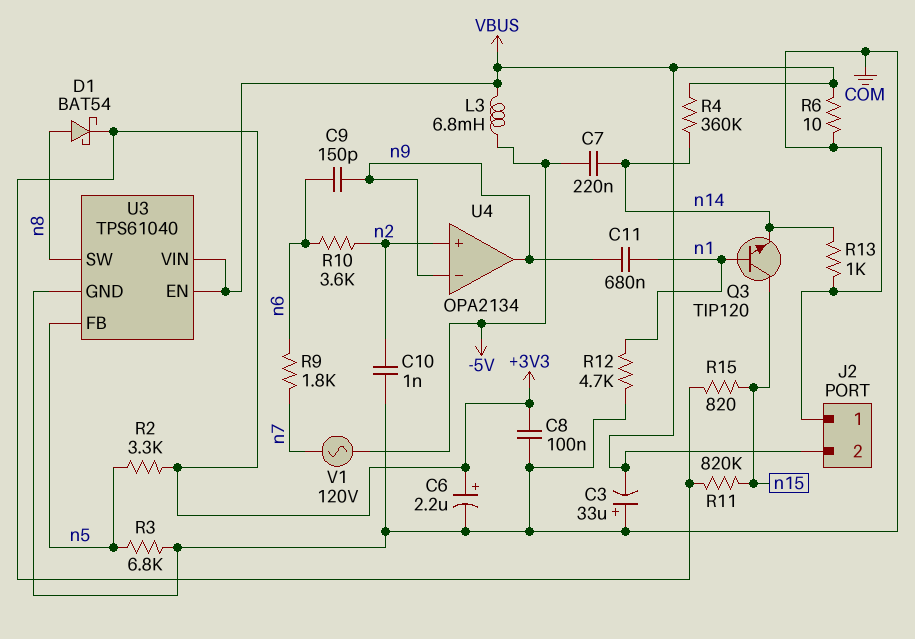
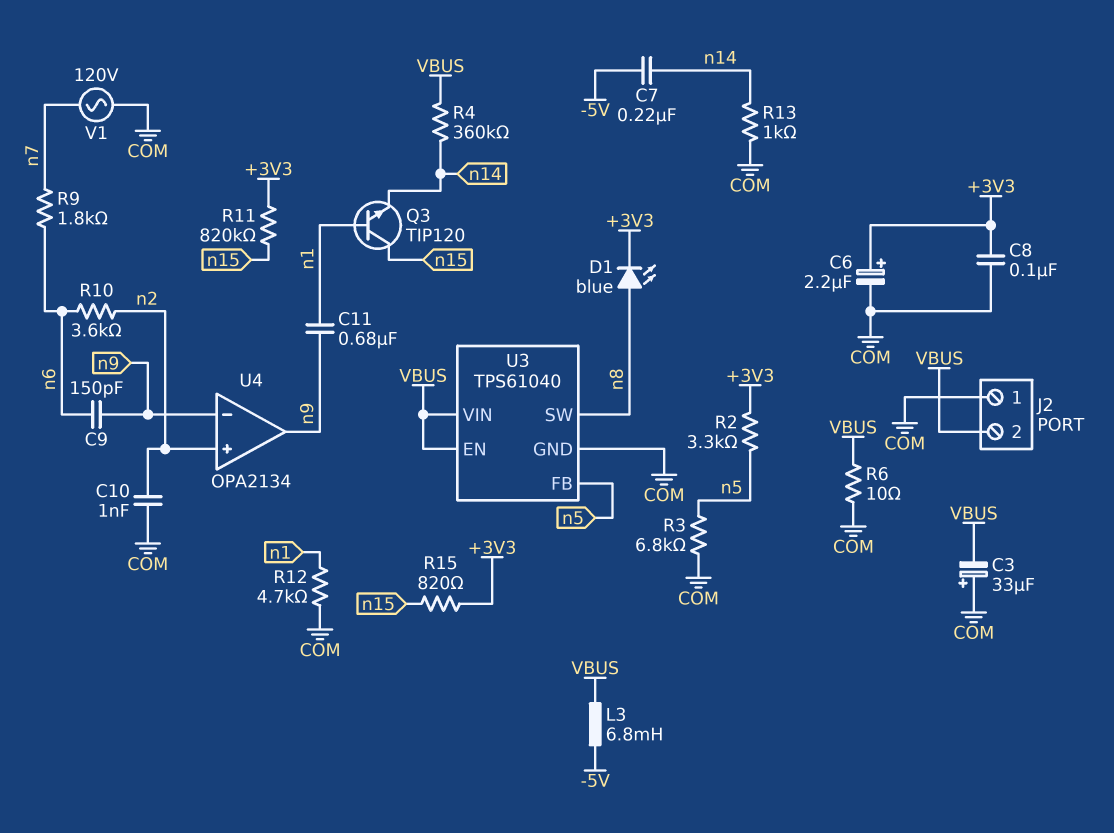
D1: schottky BAT54 (A n8, K +3V3) -> LED blue (A n8, K +3V3)
V1: AC 120V (-5V, n7) -> AC 120V (COM, n7)

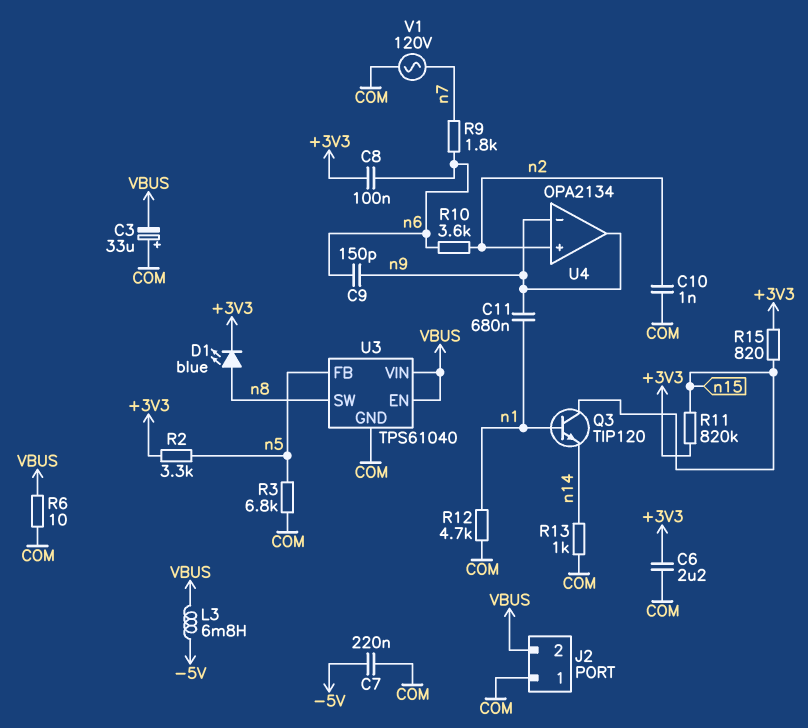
C6: 2.2uF (plus +3V3, minus COM) -> 2.2uF (+3V3, COM)
C7: 220nF (-5V, n14) -> 220nF (-5V, COM)
C8: 100nF (+3V3, COM) -> 100nF (+3V3, n6)
R4: 360k (VBUS, n14) -> none

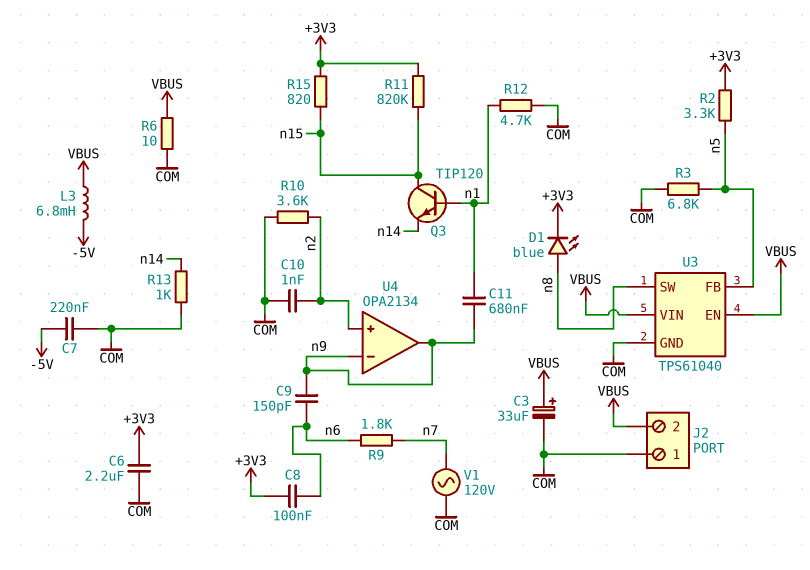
C3: 33uF (plus COM, minus VBUS) -> 33uF (plus VBUS, minus COM)
R10: 3.6k (n2, n6) -> 3.6k (COM, n2)

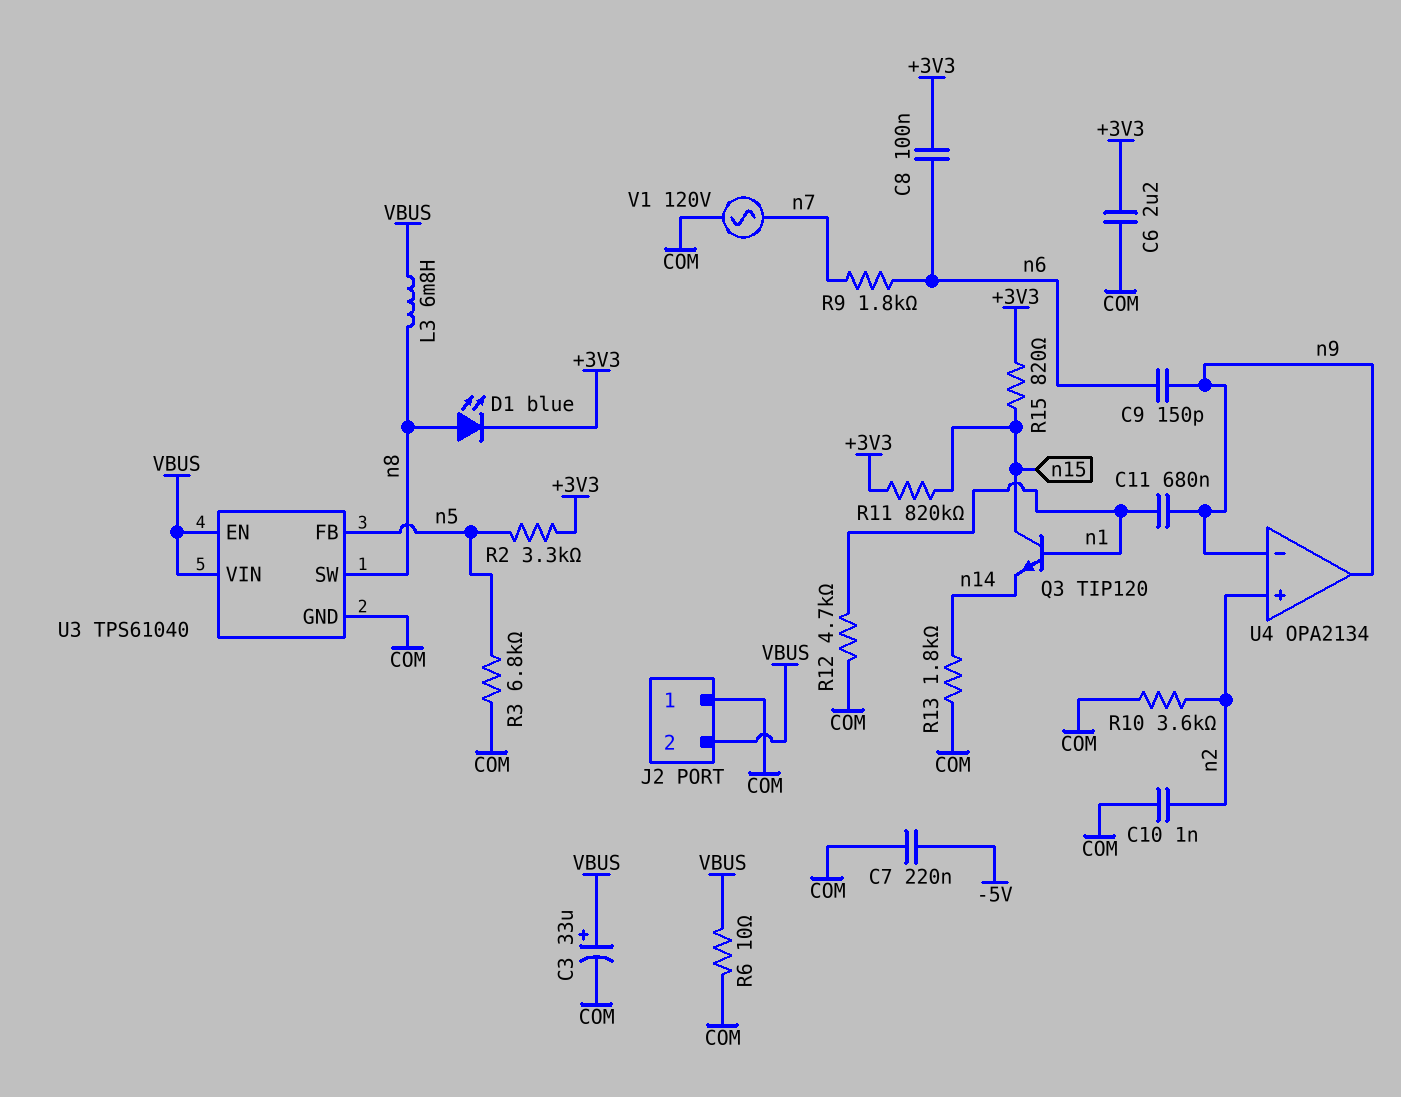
L3: 6.8mH (-5V, VBUS) -> 6.8mH (VBUS, n8)
R13: 1k (COM, n14) -> 1.8k (COM, n14)

